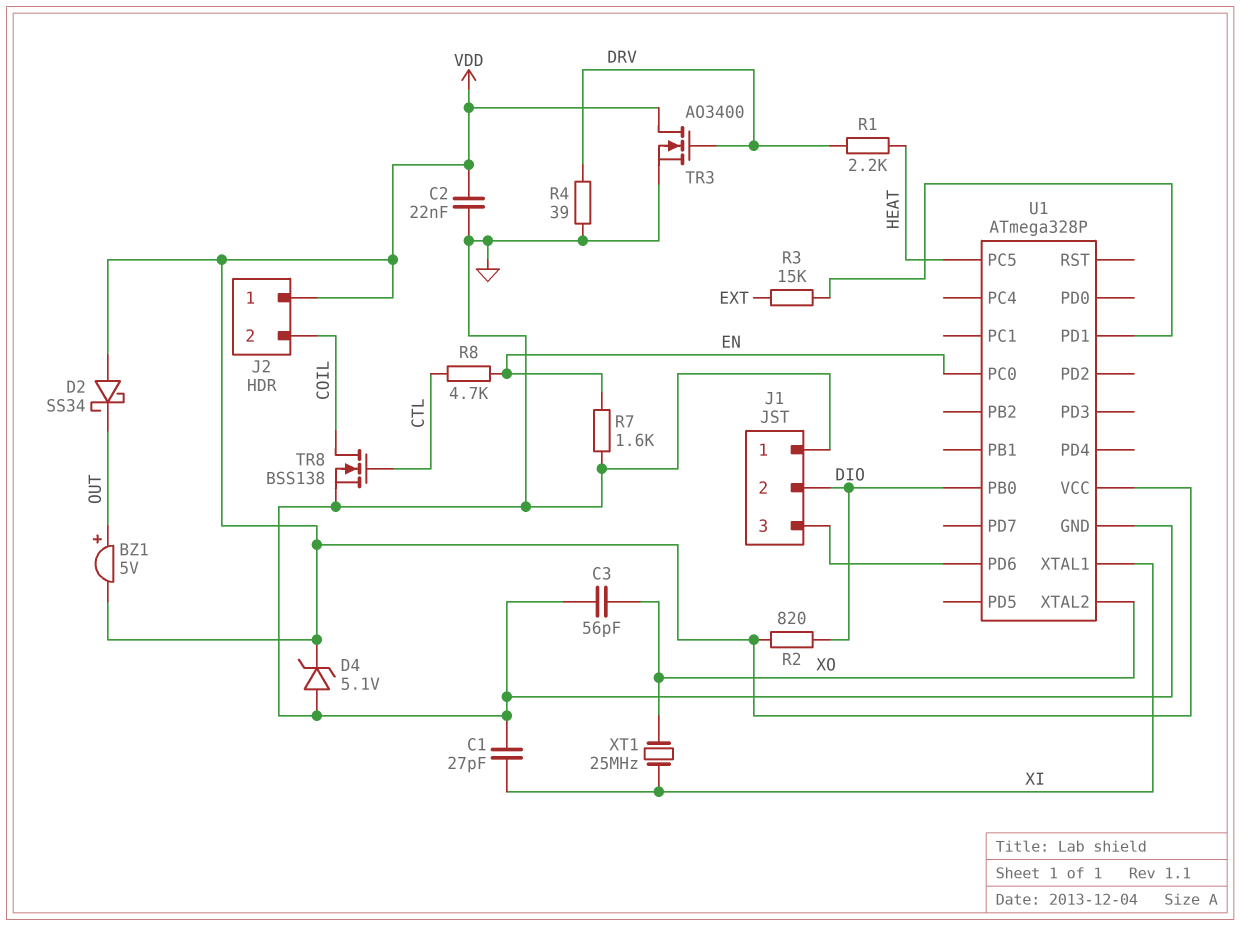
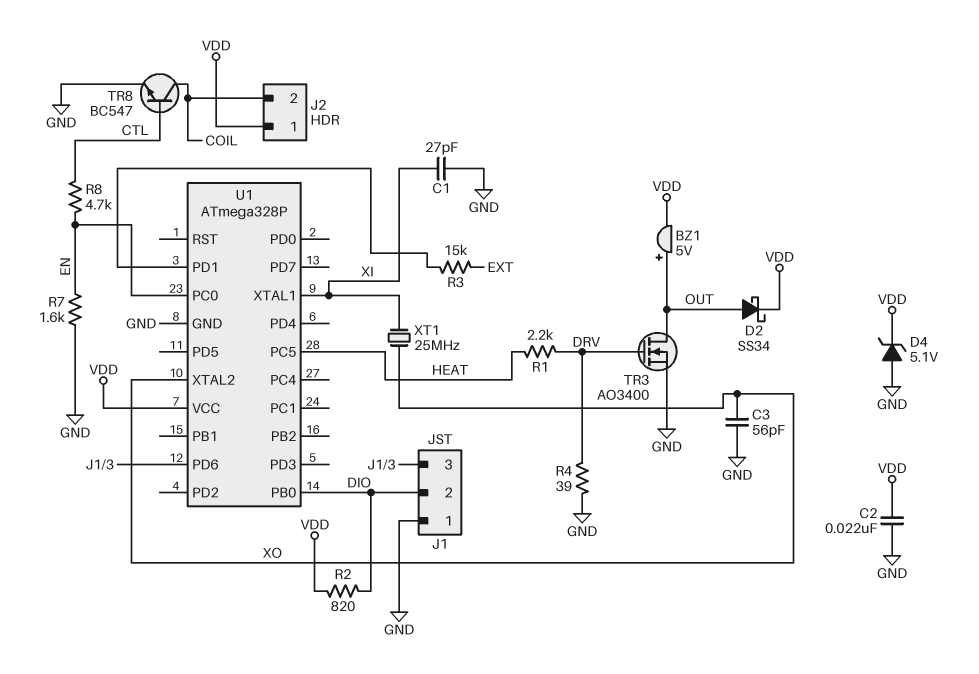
D2: schottky SS34 (A VDD, K OUT) -> schottky SS34 (A OUT, K VDD)
TR3: NMOS AO3400 (G DRV, D VDD, S GND) -> NMOS AO3400 (G DRV, D OUT, S GND)
TR8: NMOS BSS138 (G CTL, D COIL, S GND) -> NPN BC547 (B CTL, C COIL, E GND)

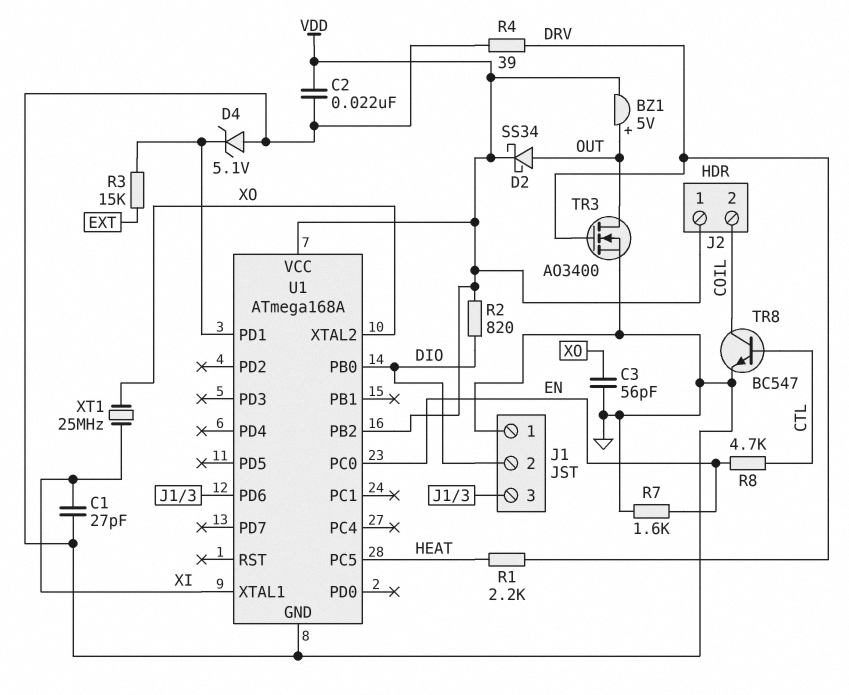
D4: zener 5.1V (A GND, K VDD) -> zener 5.1V (A GND, K U1/PD1)
U1: ATmega328P -> ATmega168A
U1 pin PB2: none -> VDD

